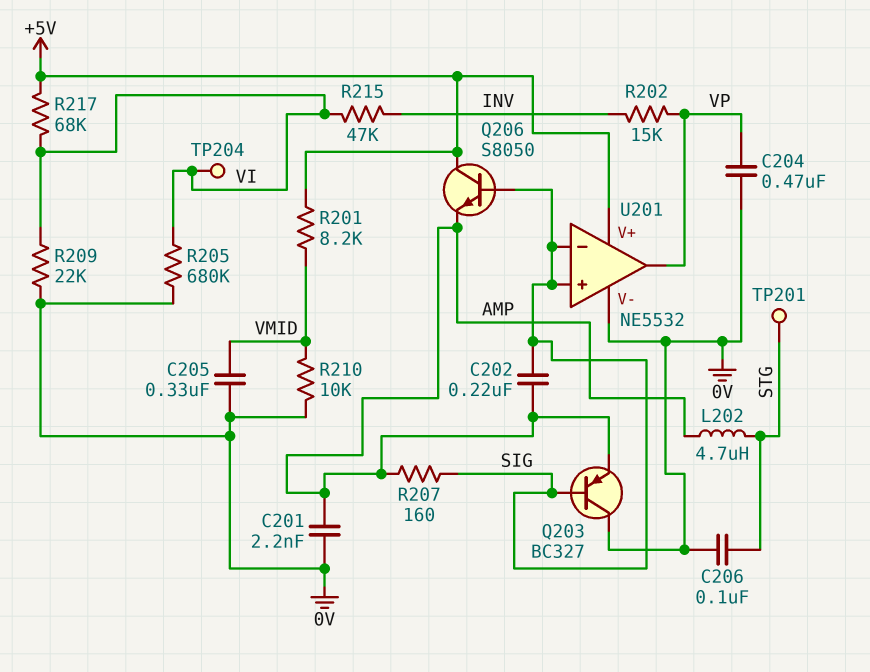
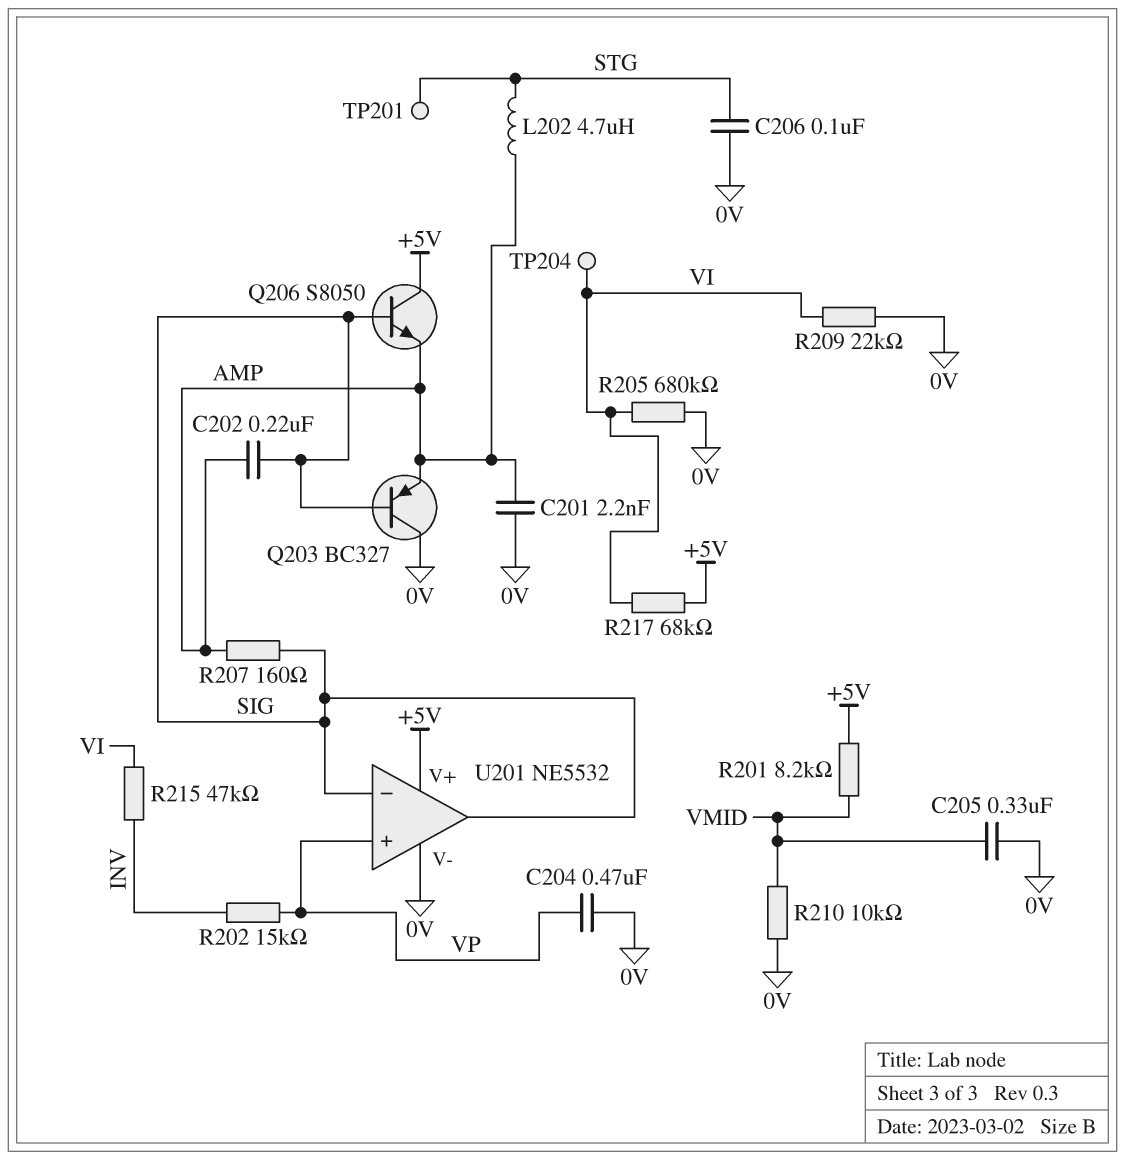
U201 pin in+: SIG -> VP
U201 pin out: VP -> SIG

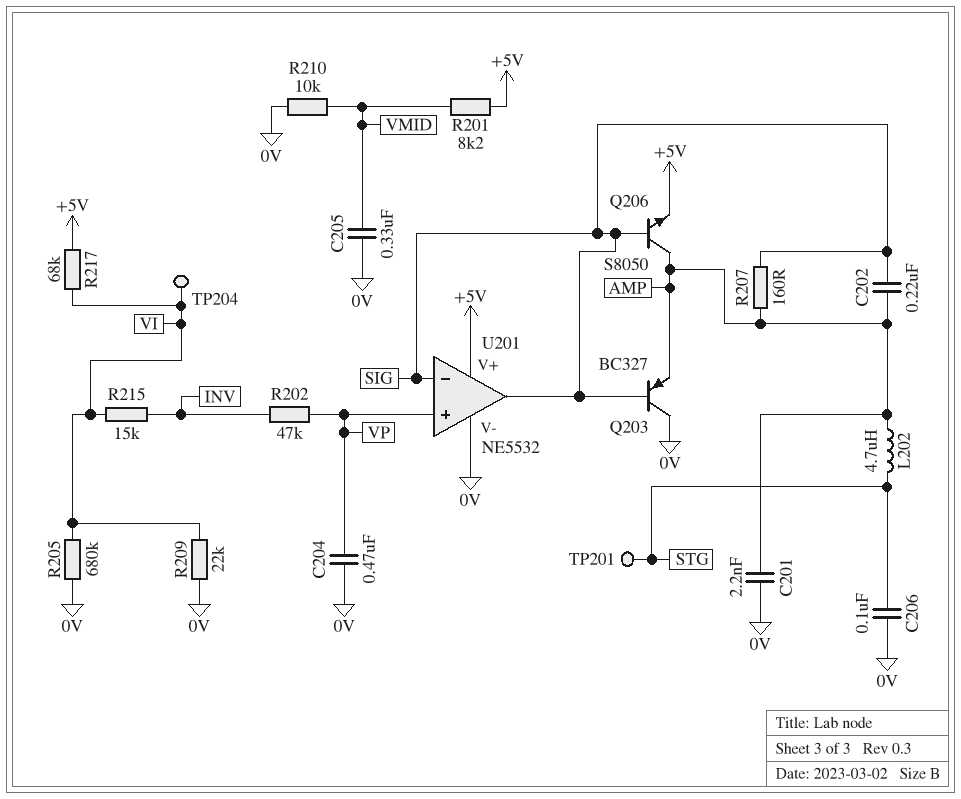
Q206: NPN S8050 (B SIG, C +5V, E AMP) -> NPN S8050 (B SIG, C AMP, E +5V)
R202: 15k (INV, VP) -> 47k (INV, VP)
R215: 47k (INV, VI) -> 15k (INV, VI)

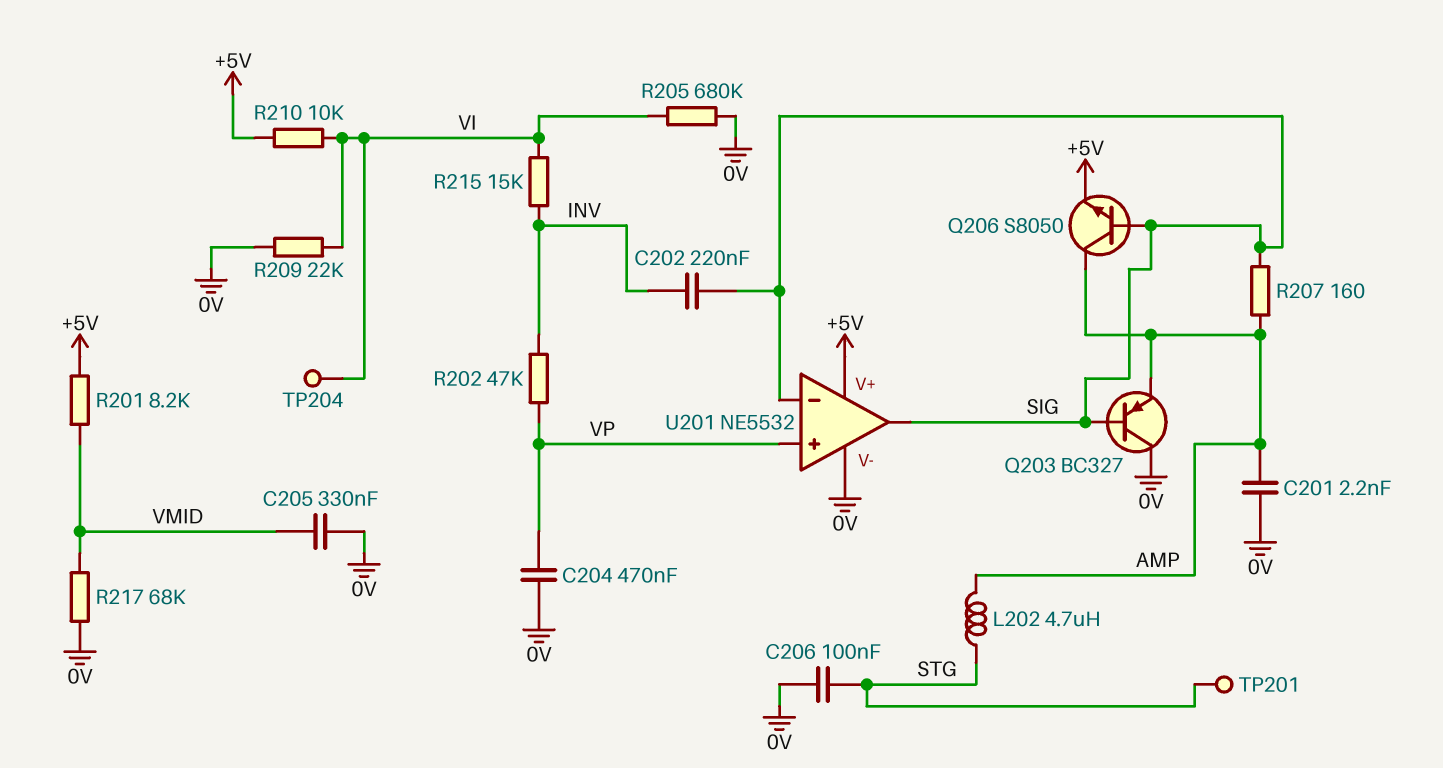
C202: 220nF (AMP, SIG) -> 220nF (INV, SIG)
R210: 10k (0V, VMID) -> 10k (+5V, VI)
R217: 68k (+5V, VI) -> 68k (0V, VMID)

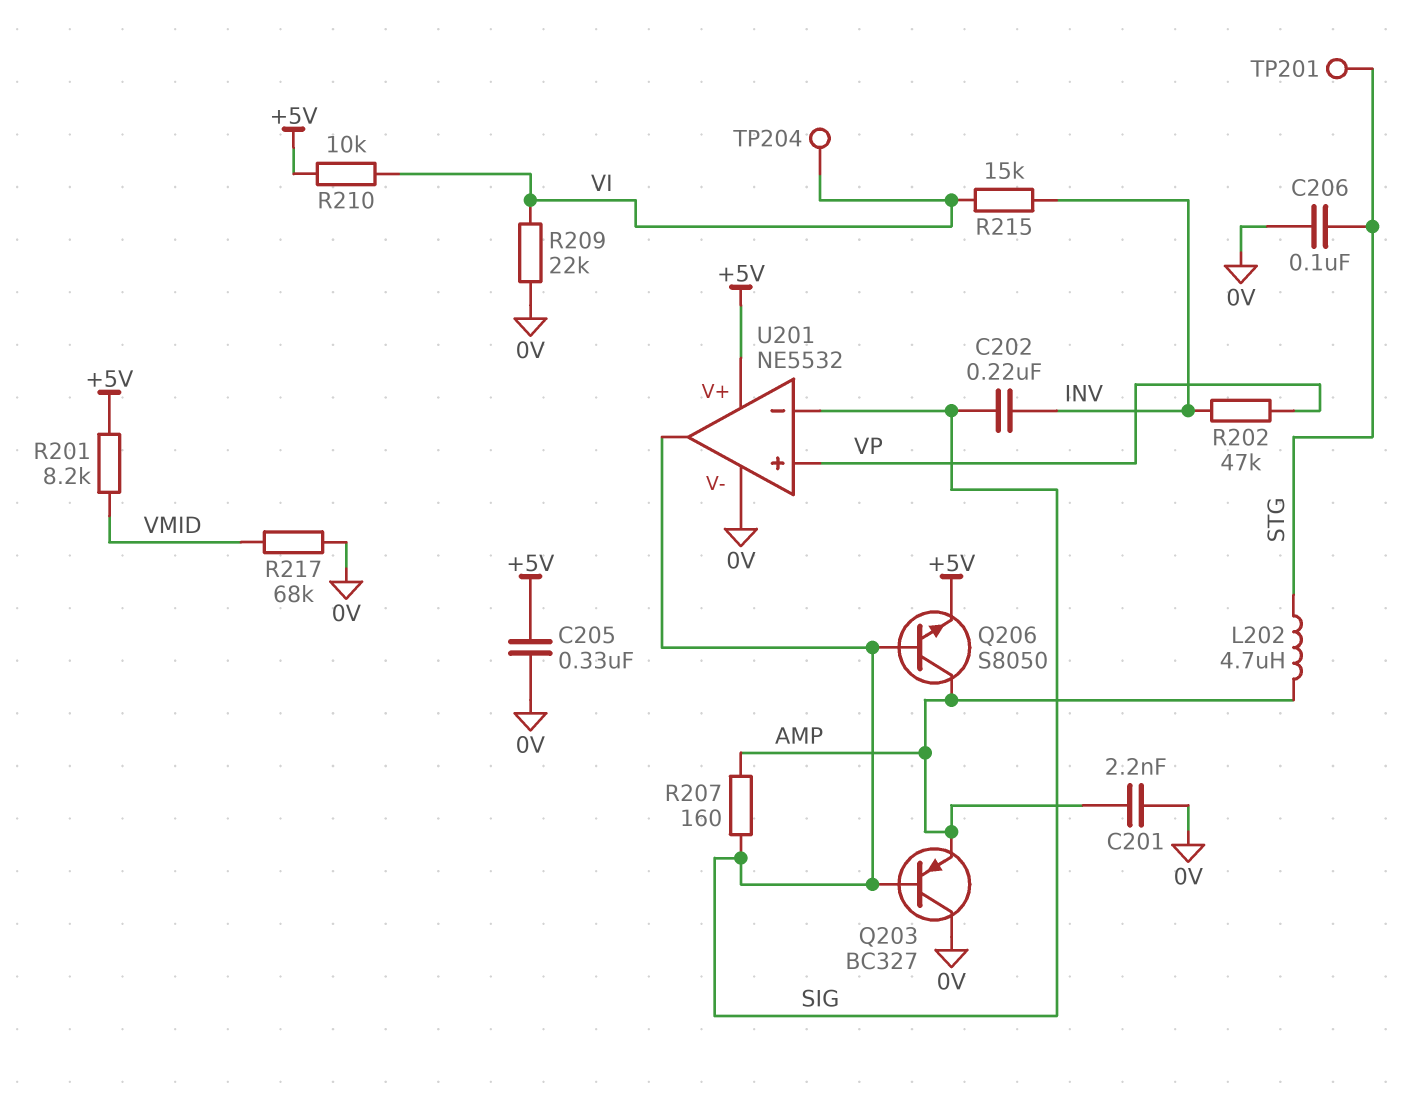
C204: 470nF (0V, VP) -> none
C205: 330nF (0V, VMID) -> 330nF (+5V, 0V)
R205: 680k (0V, VI) -> none

